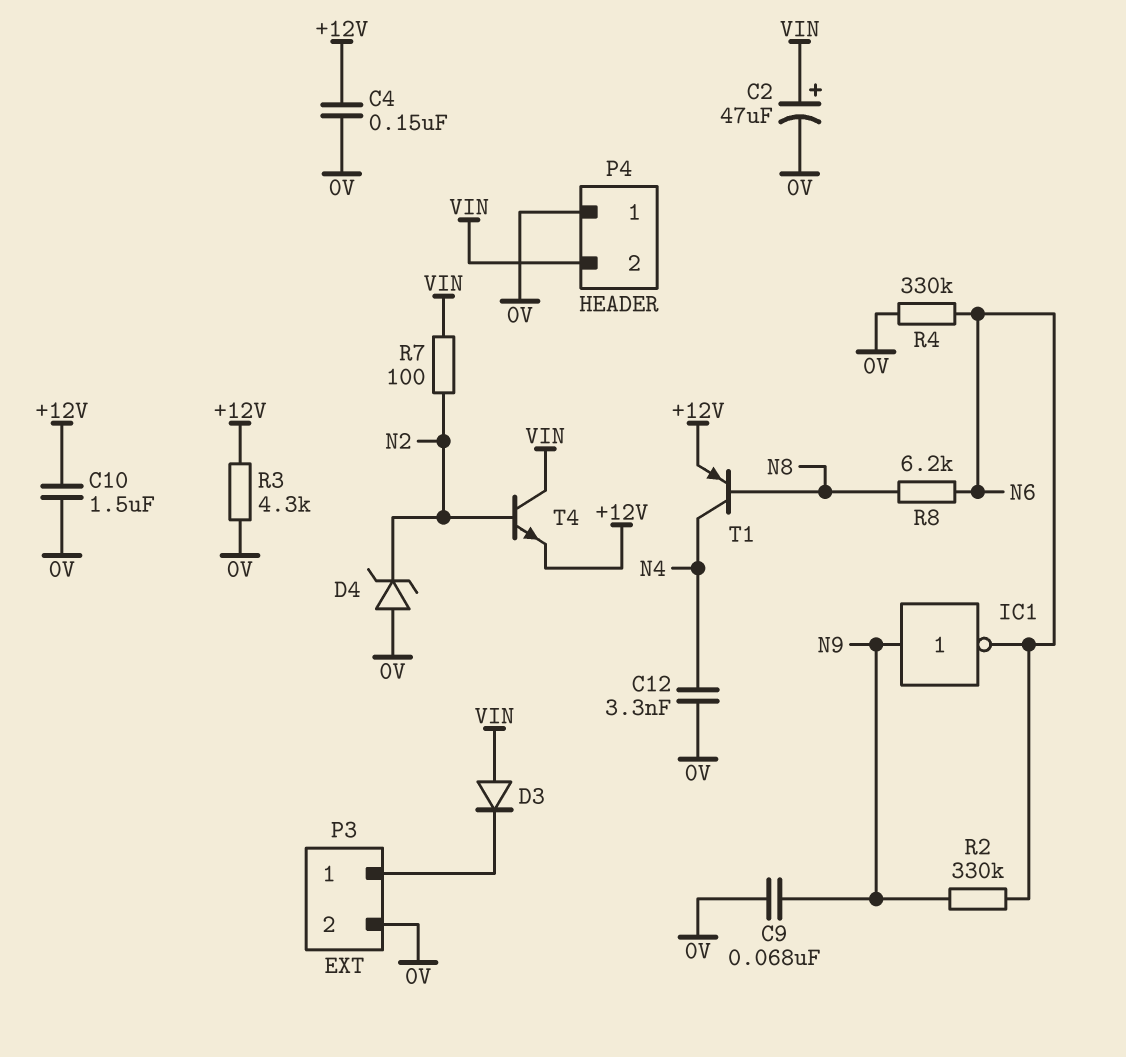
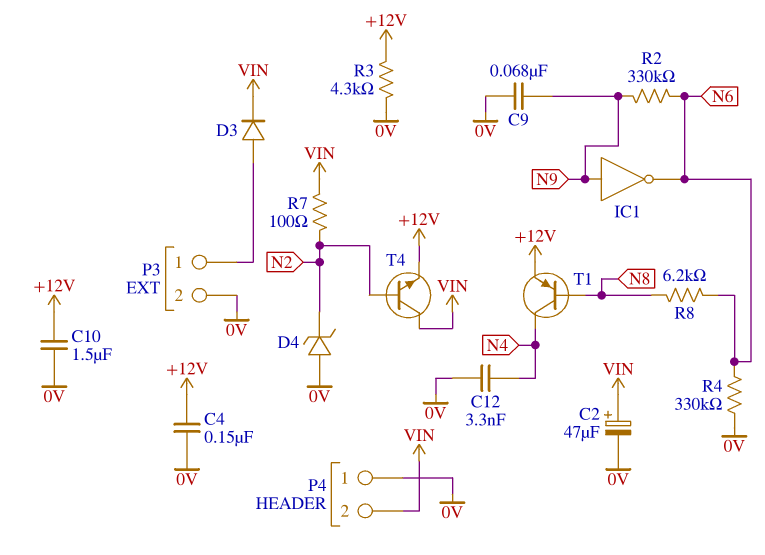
D3: diode (A VIN, K P3/1) -> diode (A P3/1, K VIN)

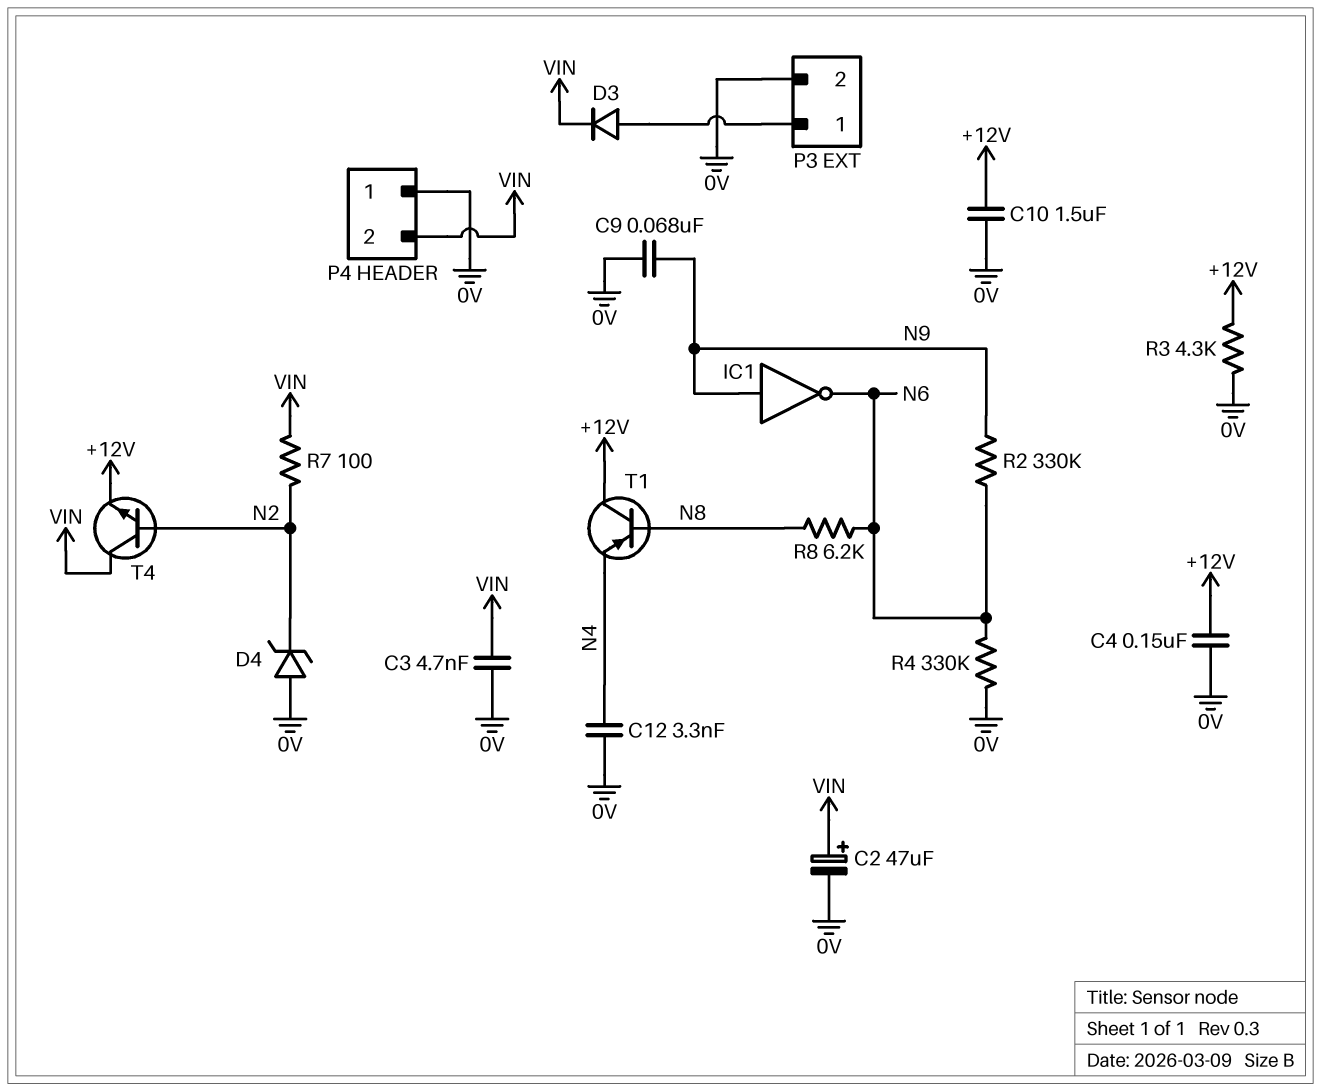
C3: none -> 4.7nF (0V, VIN)
T1: PNP (B N8, C N4, E +12V) -> PNP (B N8, C +12V, E N4)

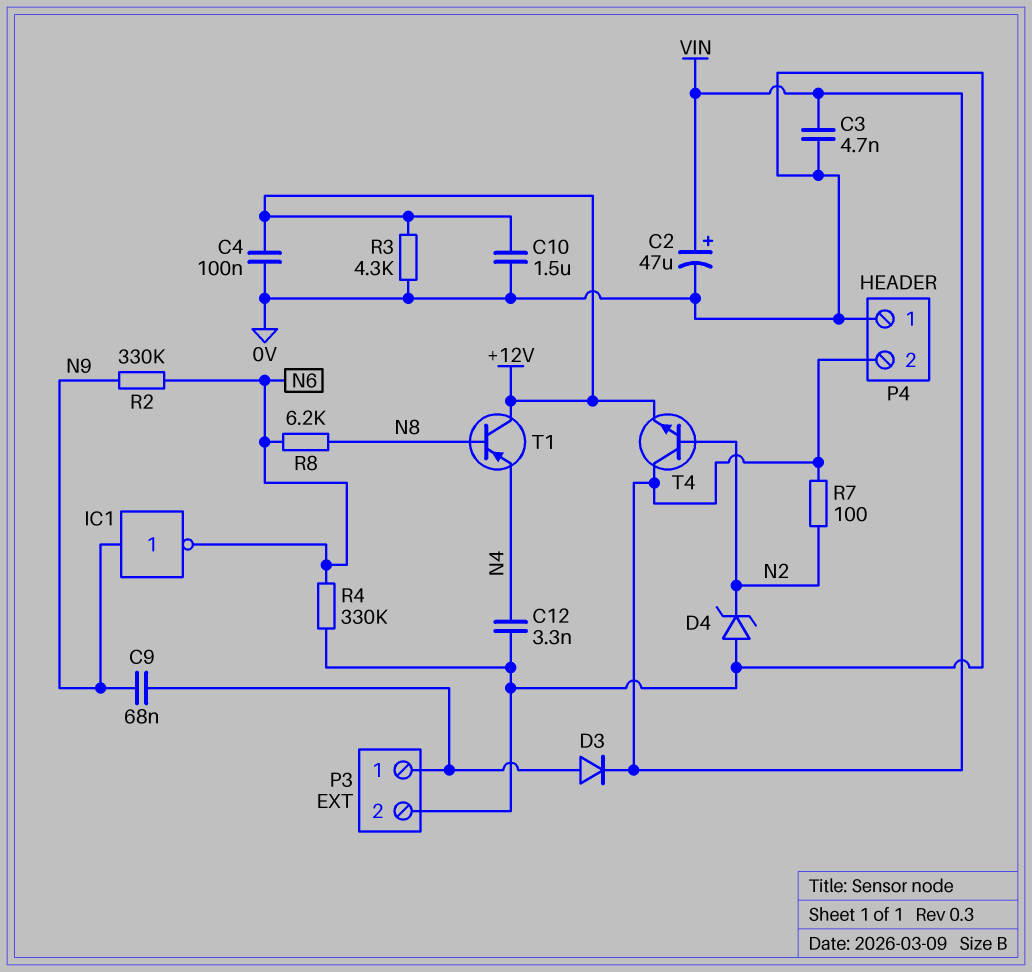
C4: 150nF (+12V, 0V) -> 100nF (+12V, 0V)
C9: 68nF (0V, N9) -> 68nF (N9, P3/1)

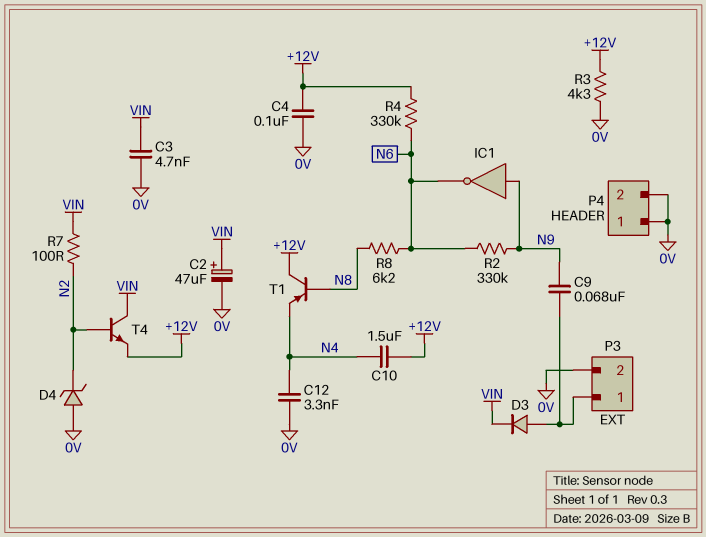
C10: 1.5uF (+12V, 0V) -> 1.5uF (+12V, N4)
P4 pin 2: VIN -> 0V
R4: 330k (0V, N6) -> 330k (+12V, N6)

